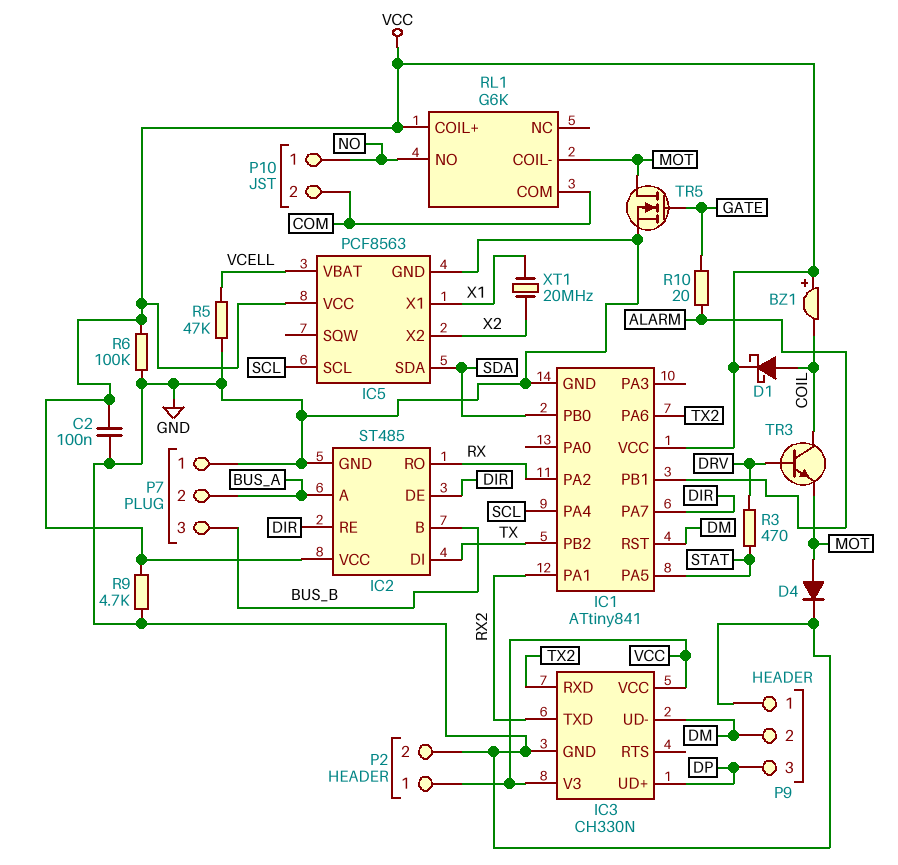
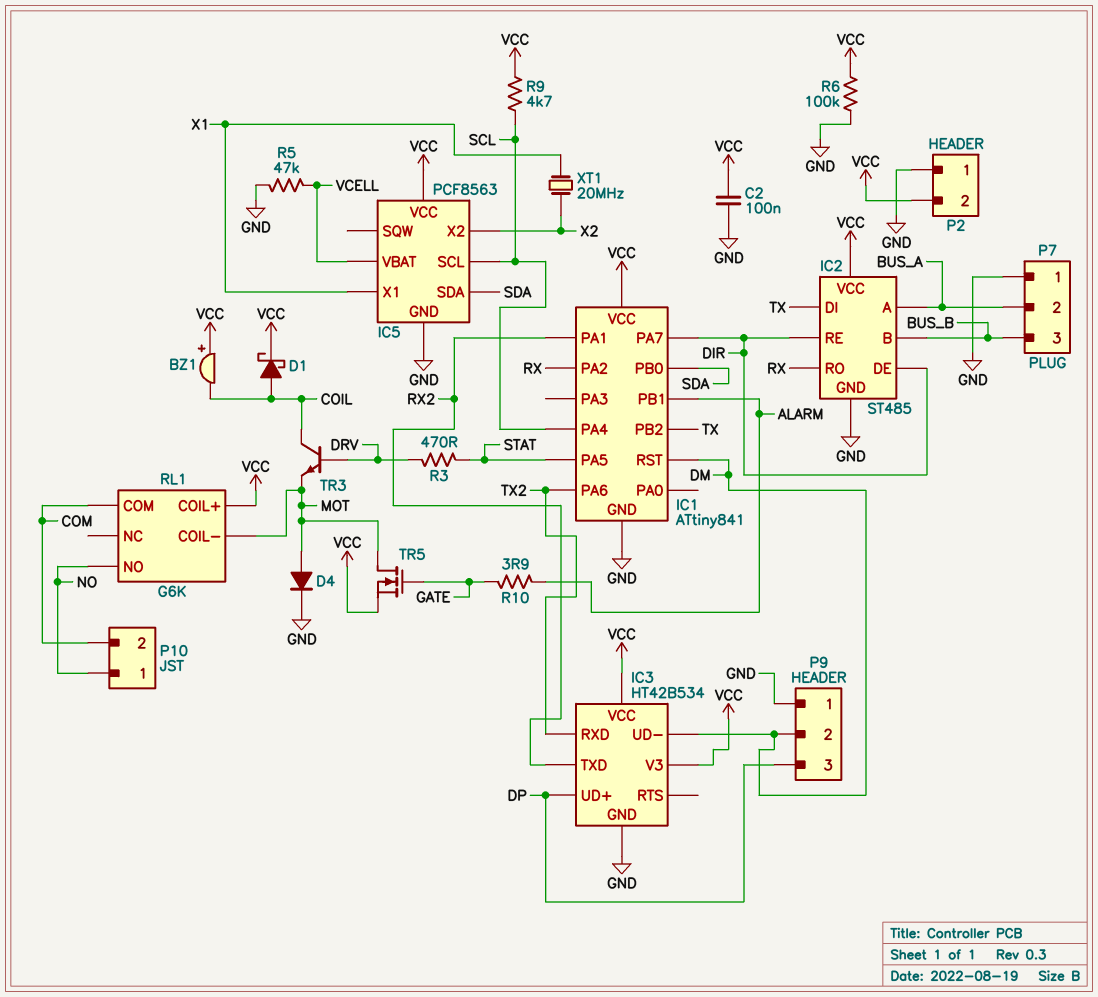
IC3: CH330N -> HT42B534
P2 pin 1: VCC -> GND
P2 pin 2: GND -> VCC
R9: 4.7k (GND, VCC) -> 4.7k (SCL, VCC)
R10: 20 (ALARM, GATE) -> 3.9 (ALARM, GATE)
TR5: NMOS (G GATE, D MOT, S GND) -> NMOS (G GATE, D MOT, S VCC)

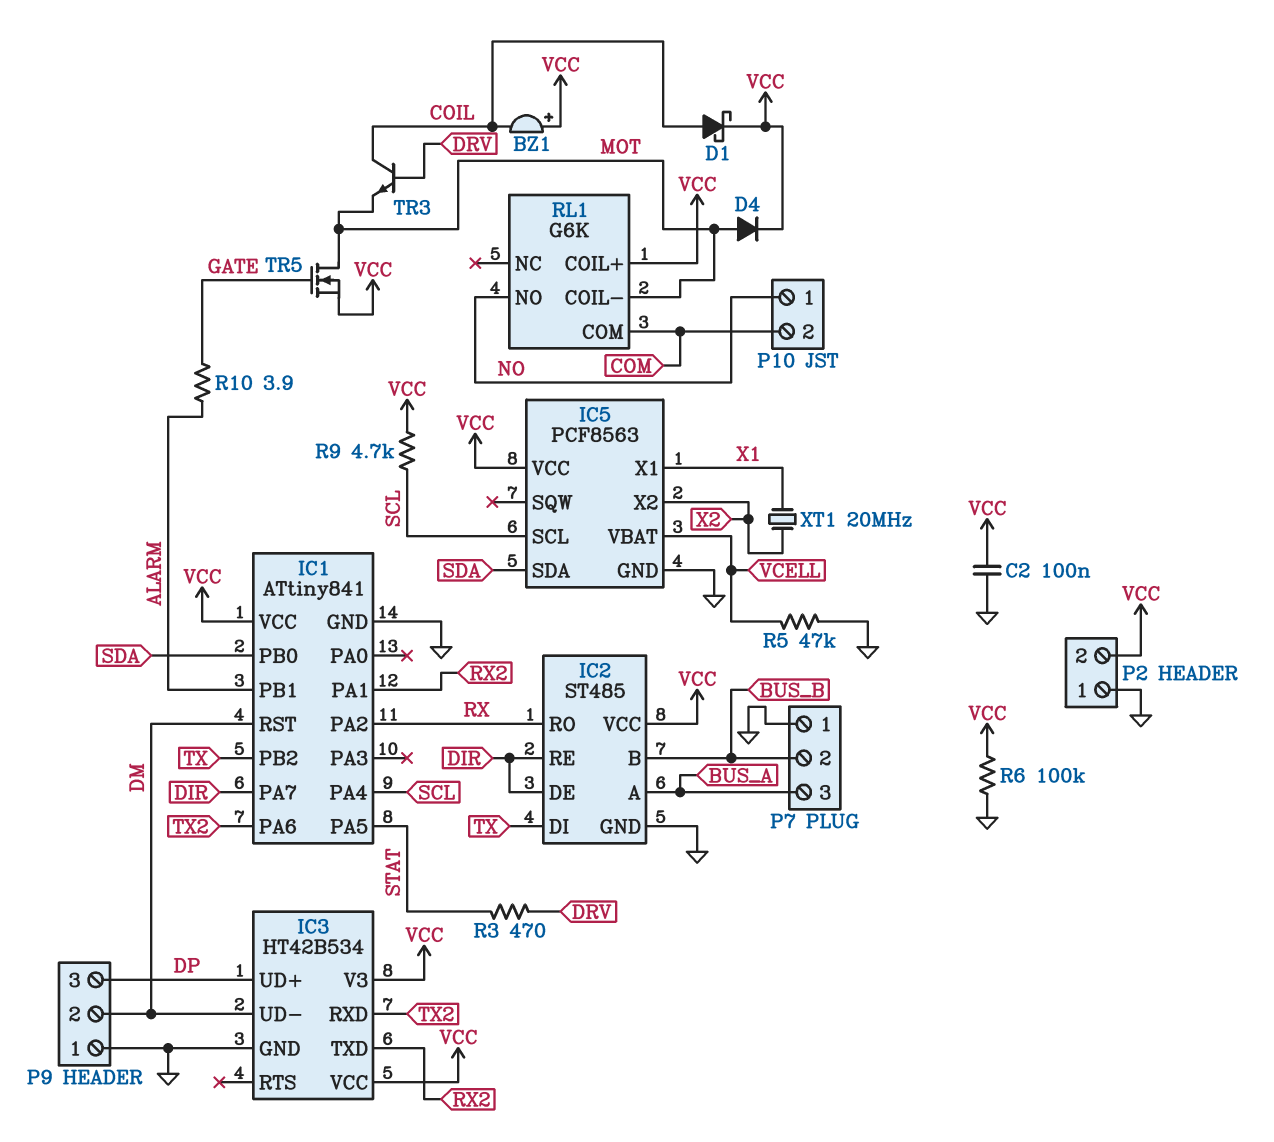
D4: diode (A MOT, K GND) -> diode (A MOT, K VCC)
P7 pin 2: BUS_A -> BUS_B
P7 pin 3: BUS_B -> BUS_A

